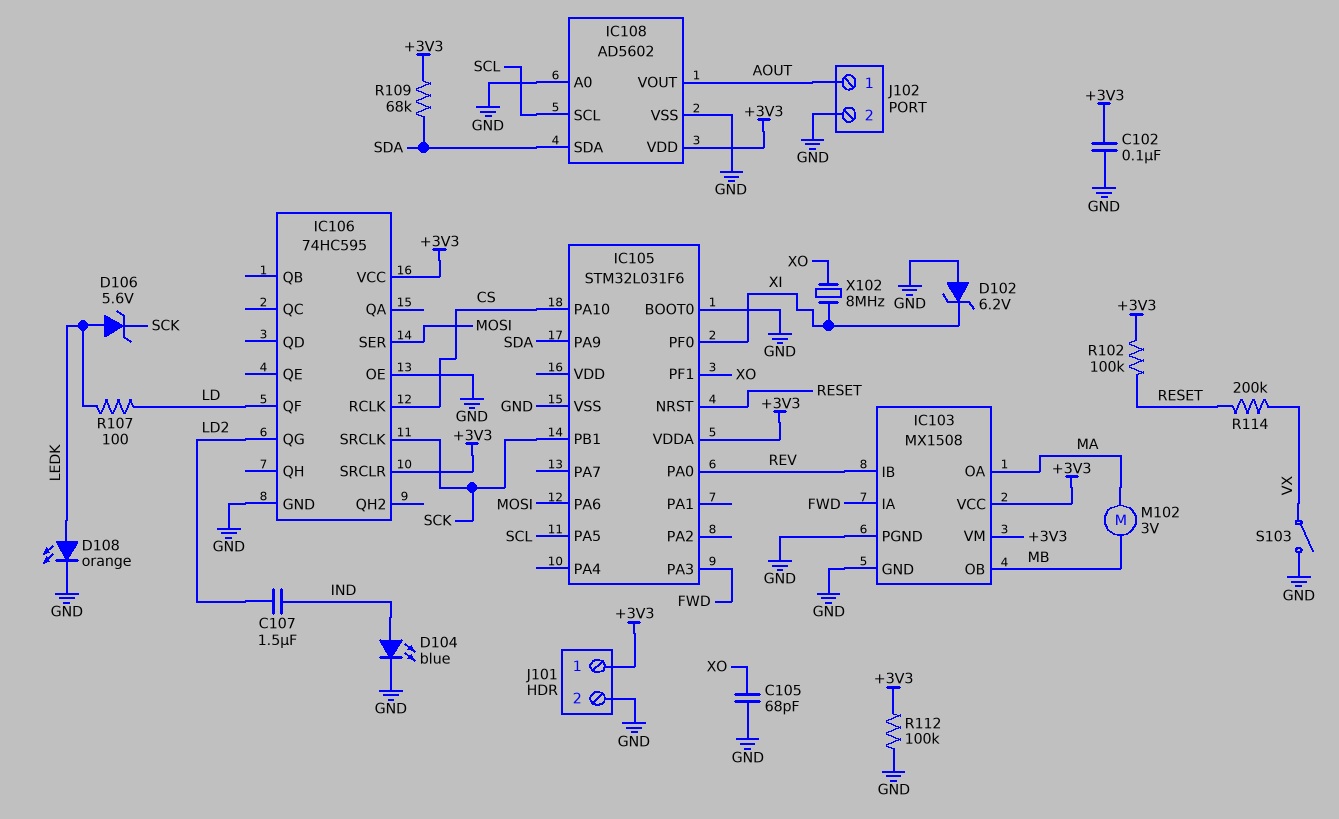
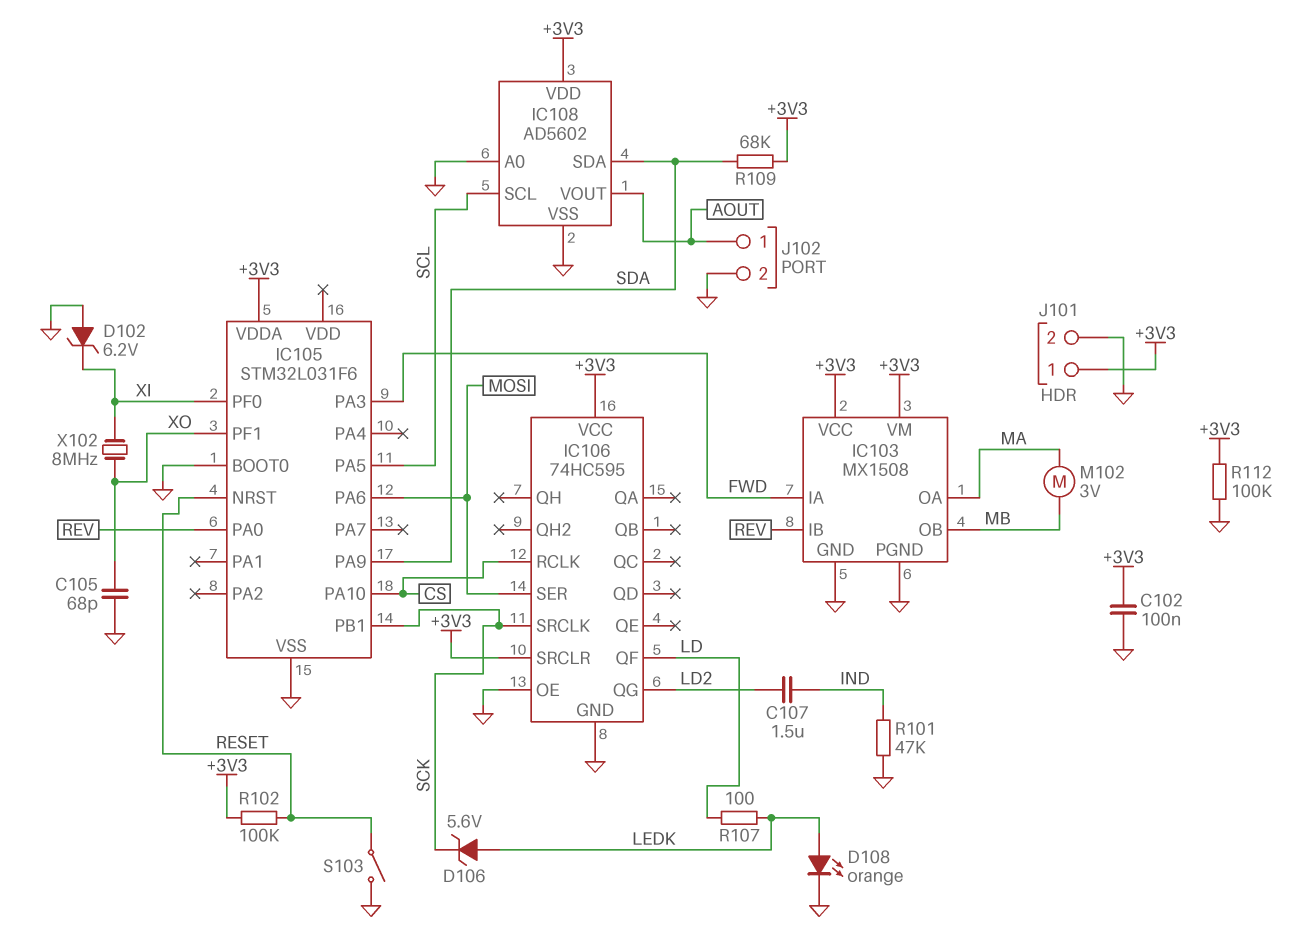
D104: LED blue (A IND, K GND) -> none
R101: none -> 47k (GND, IND)
R114: 200k (RESET, VX) -> none
S103: switch (GND, VX) -> switch (GND, RESET)

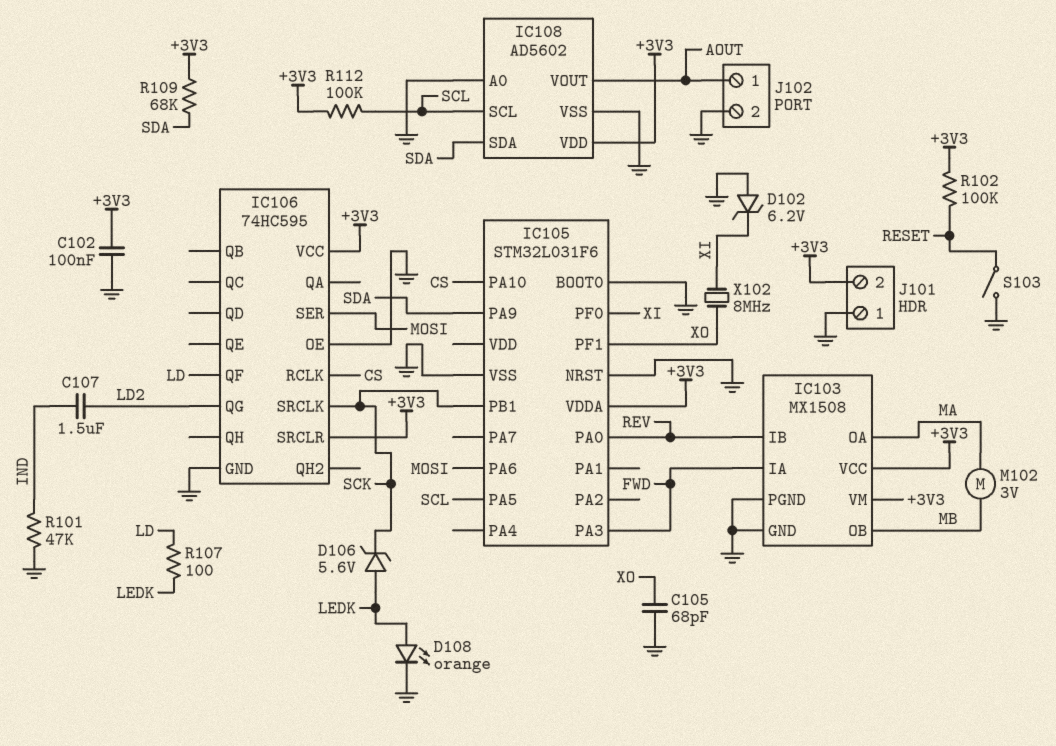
IC105 pin NRST: RESET -> GND
J101 pin 1: +3V3 -> GND
J101 pin 2: GND -> +3V3
R112: 100k (+3V3, GND) -> 100k (+3V3, SCL)

